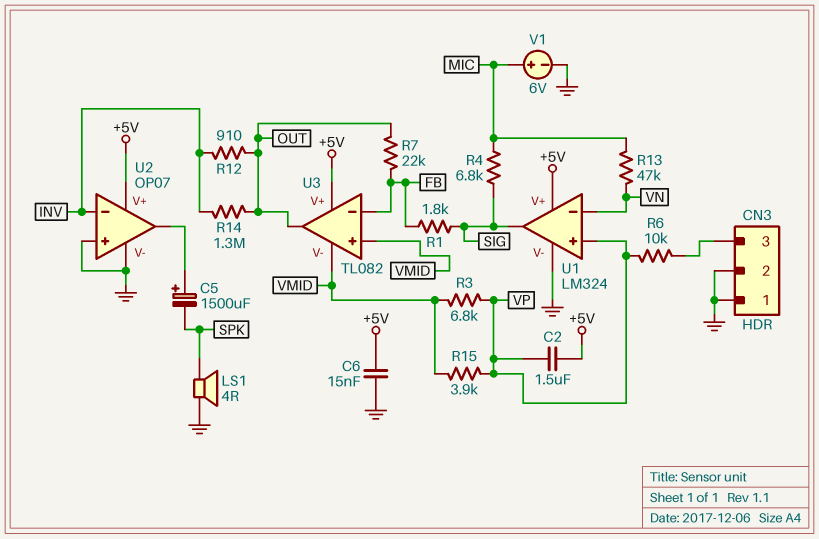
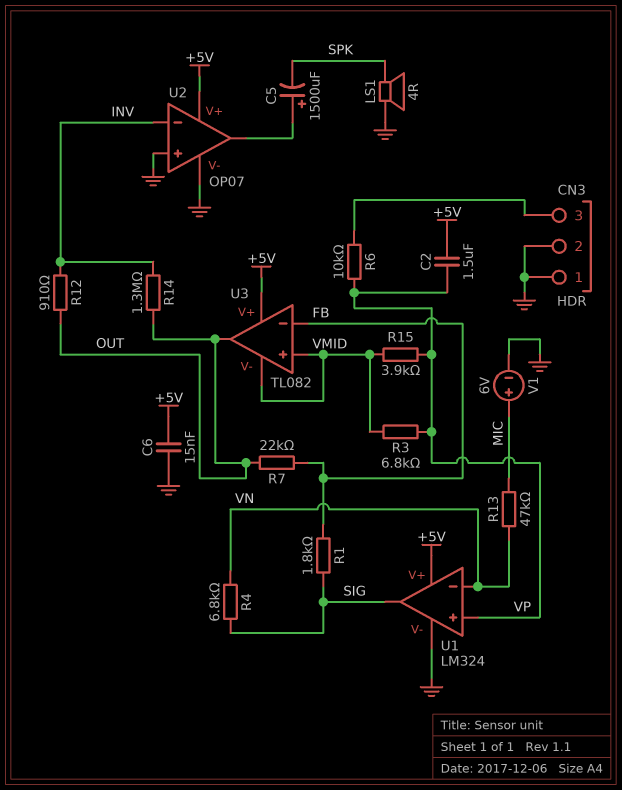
R4: 6.8k (MIC, SIG) -> 6.8k (SIG, VN)

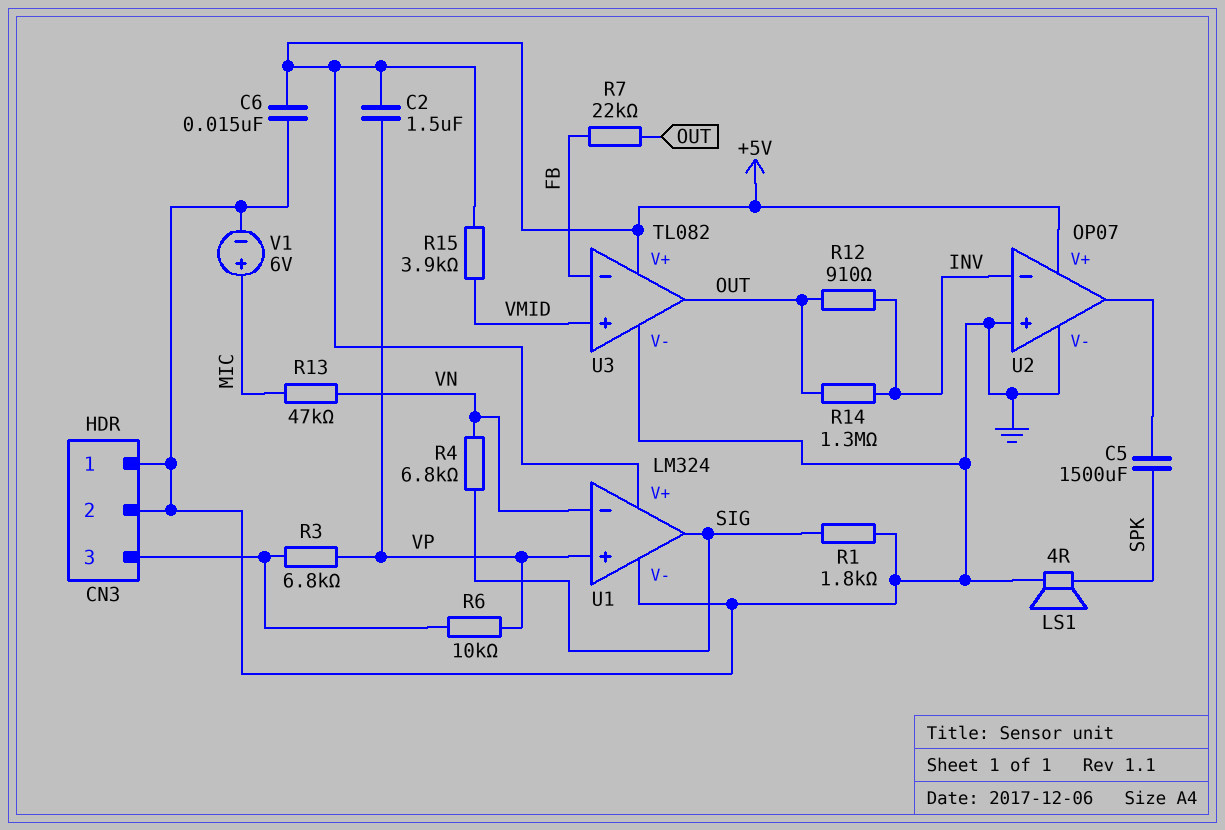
C5: 1500uF (plus U2/out, minus SPK) -> 1500uF (SPK, U2/out)
R1: 1.8k (FB, SIG) -> 1.8k (GND, SIG)
R3: 6.8k (VMID, VP) -> 6.8k (CN3/3, VP)
R15: 3.9k (VMID, VP) -> 3.9k (+5V, VMID)
U3 pin V-: VMID -> GND

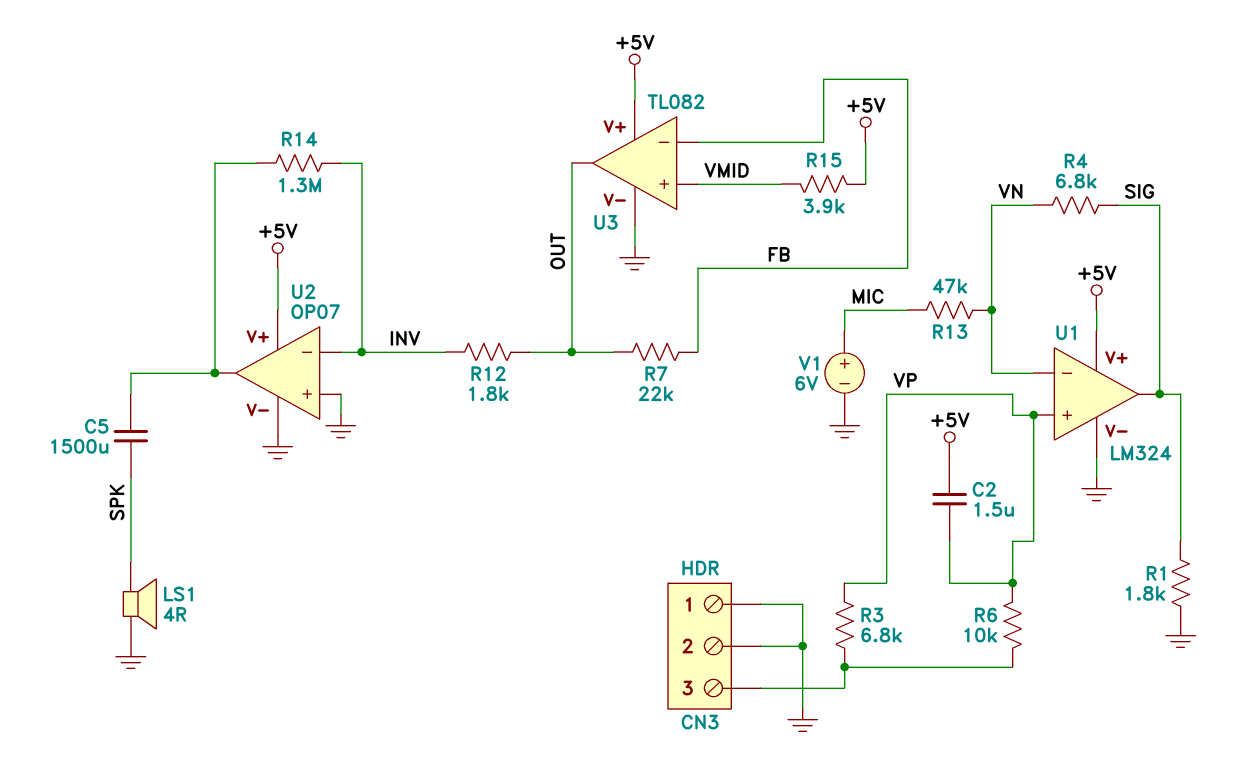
C6: 15nF (+5V, GND) -> none
R12: 910 (INV, OUT) -> 1.8k (INV, OUT)
R14: 1.3M (INV, OUT) -> 1.3M (INV, U2/out)

